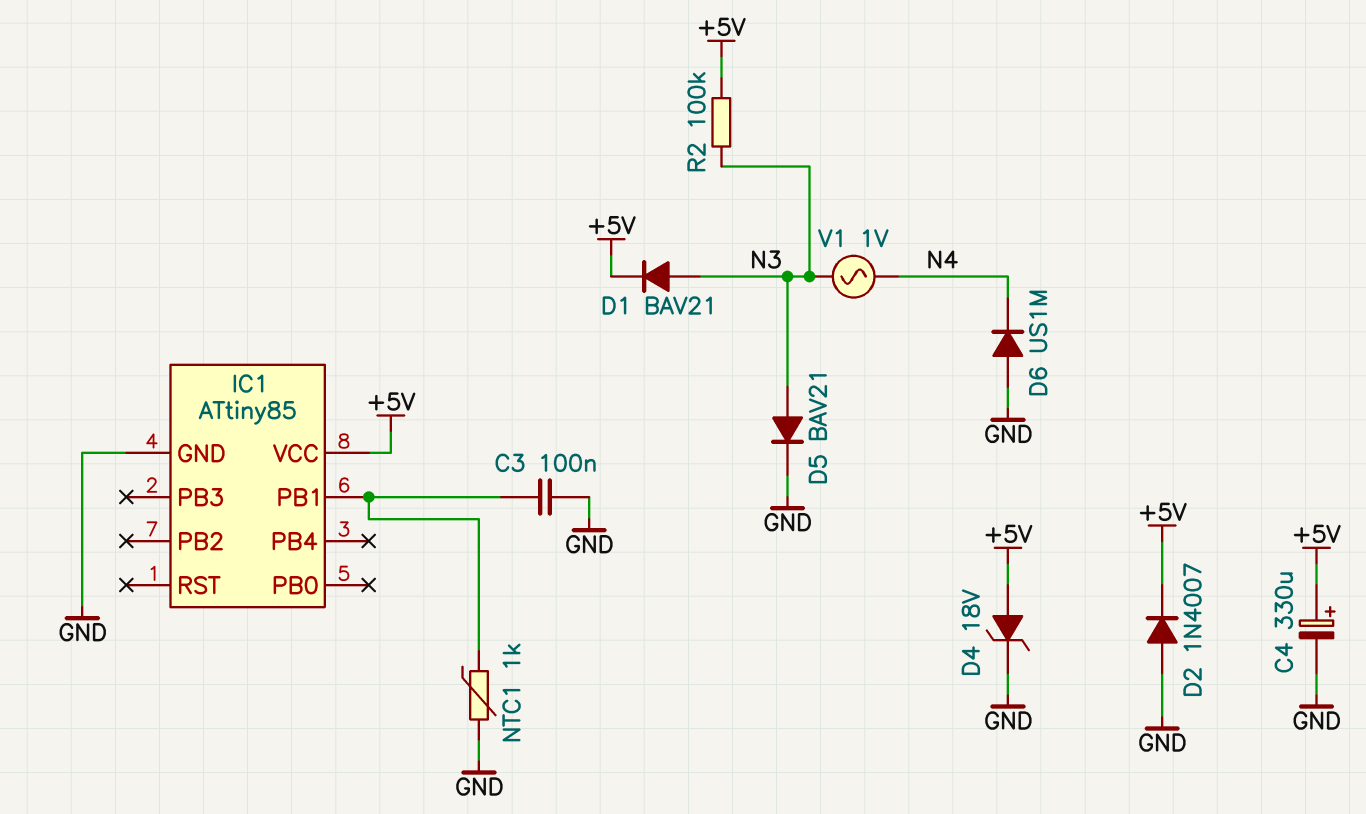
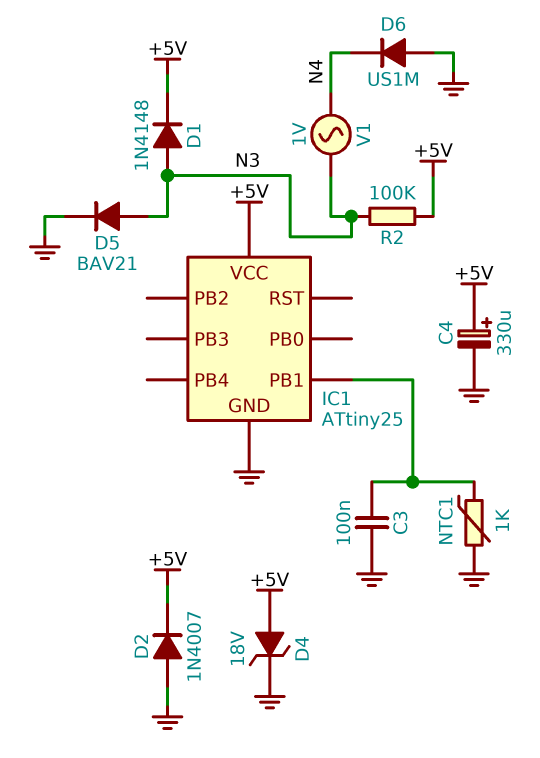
D1: diode BAV21 (A N3, K +5V) -> diode 1N4148 (A N3, K +5V)
IC1: ATtiny85 -> ATtiny25

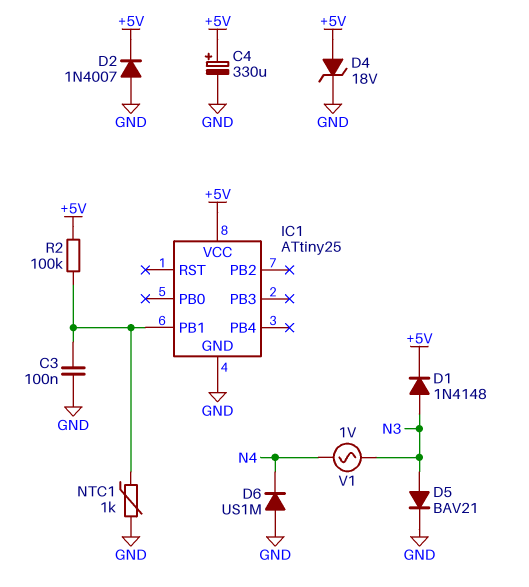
R2: 100k (+5V, N3) -> 100k (+5V, IC1/PB1)

